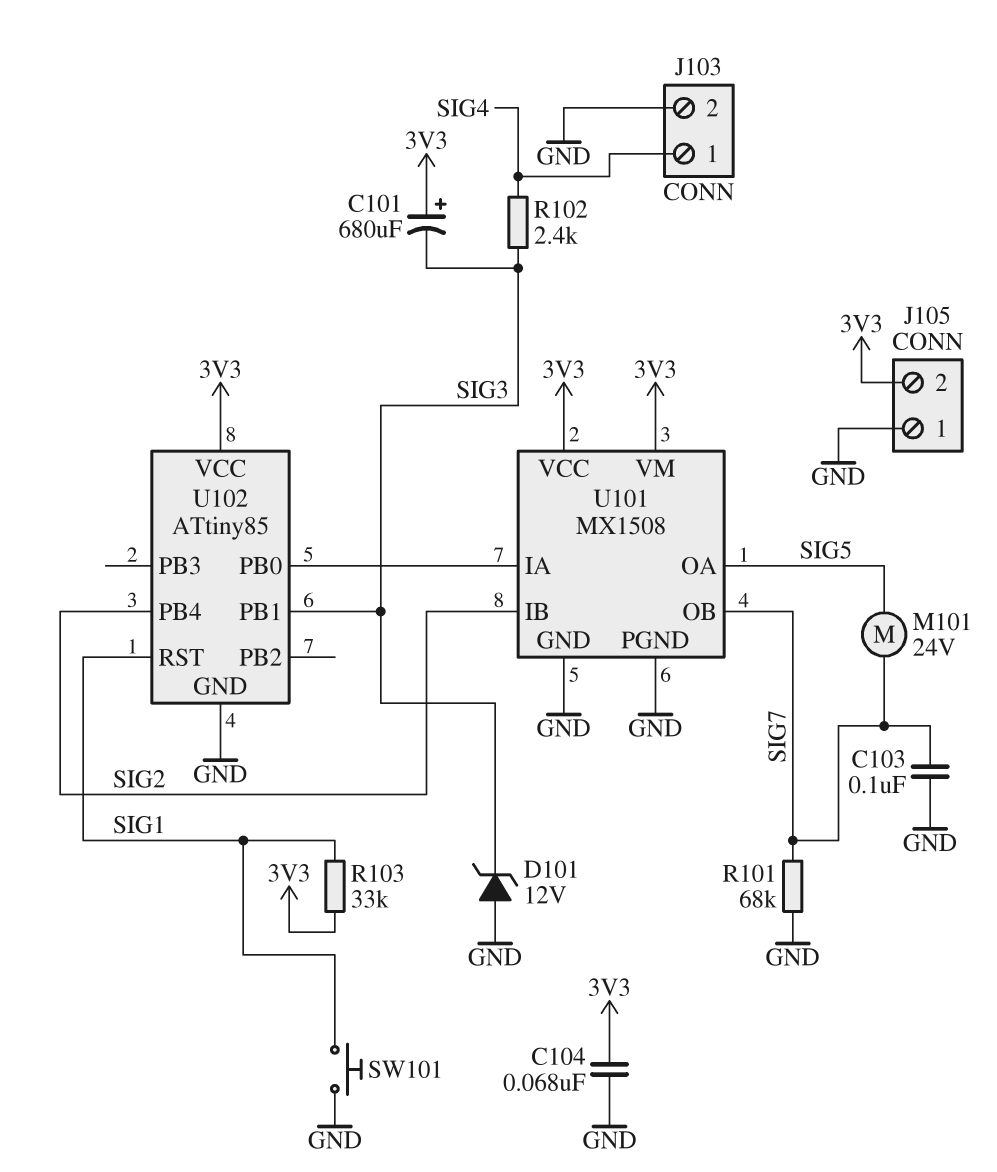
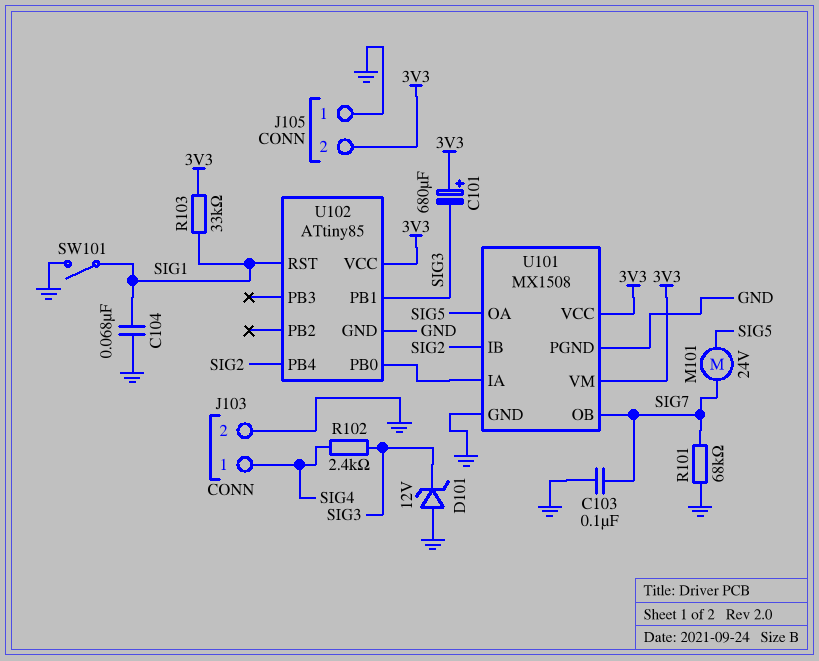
C104: 68nF (3V3, GND) -> 68nF (GND, SIG1)
SW101: button (GND, SIG1) -> switch (GND, SIG1)

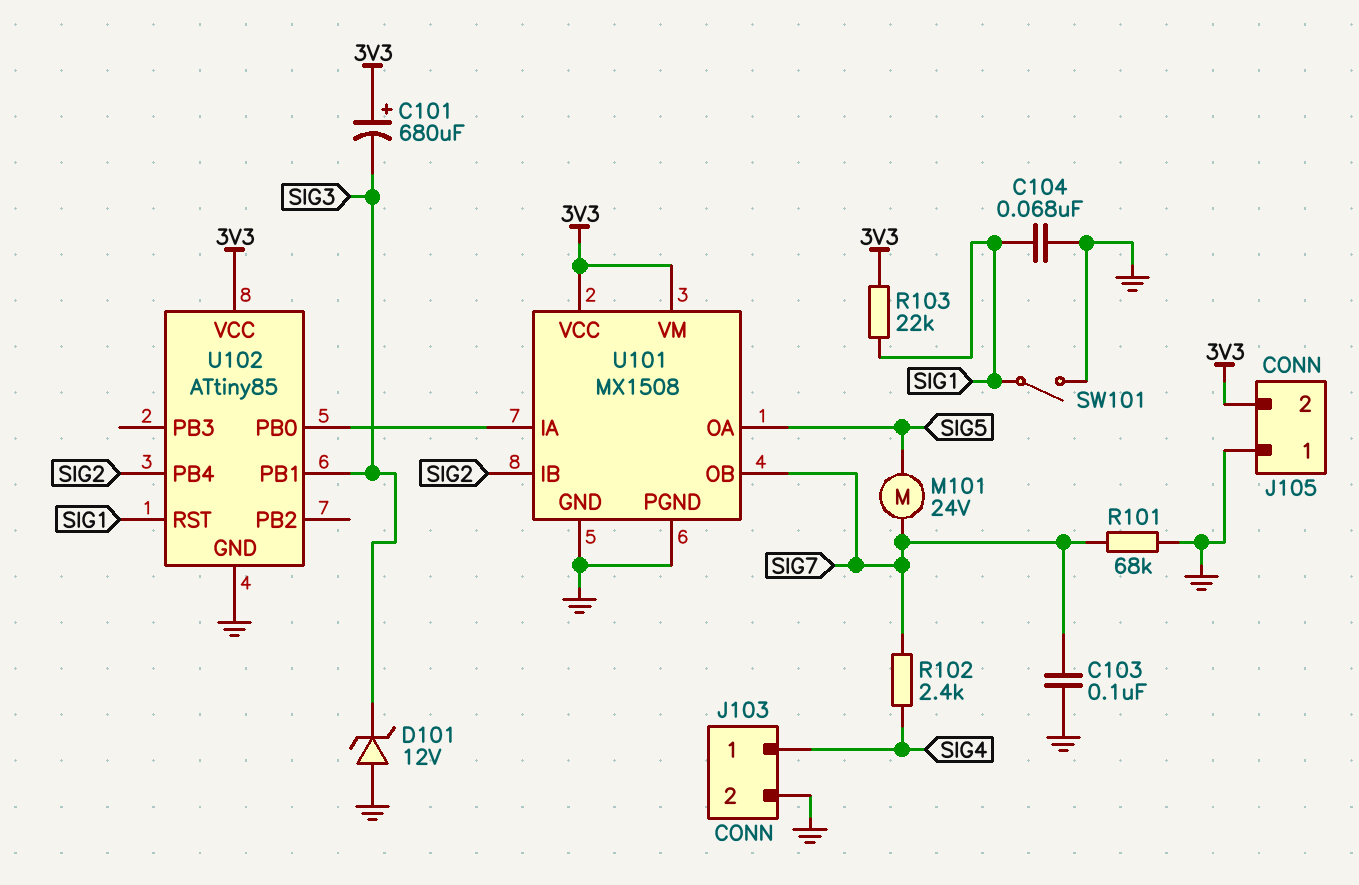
R102: 2.4k (SIG3, SIG4) -> 2.4k (SIG4, SIG7)
R103: 33k (3V3, SIG1) -> 22k (3V3, SIG1)

